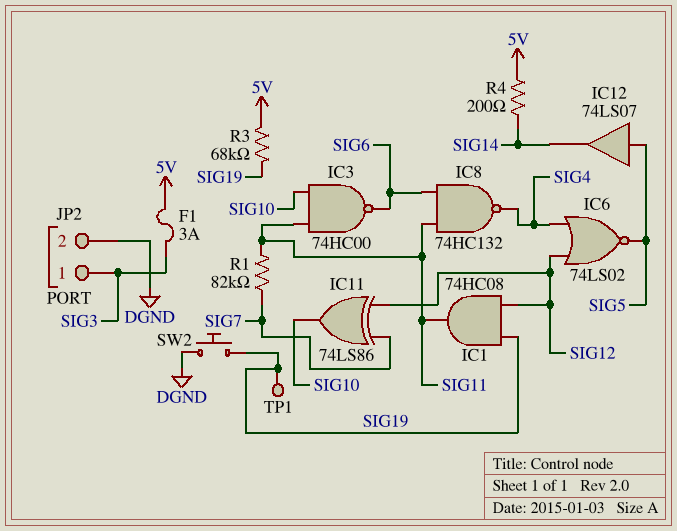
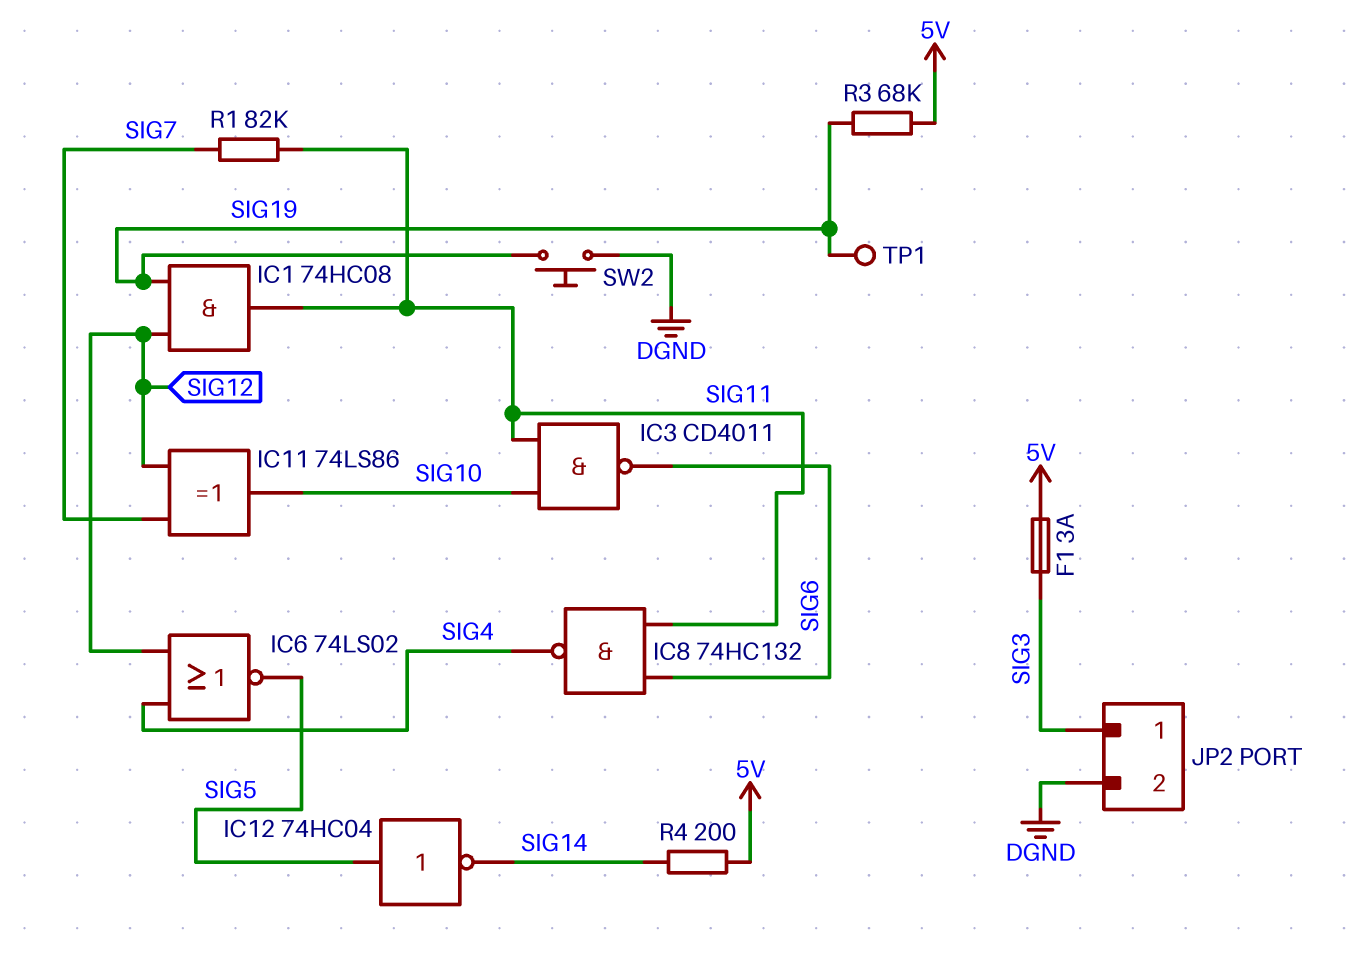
IC3: NAND 74HC00 (in SIG10, in SIG11, out SIG6) -> NAND CD4011 (in SIG10, in SIG11, out SIG6)
IC12: buffer 74LS07 (in SIG5, out SIG14) -> NOT 74HC04 (in SIG5, out SIG14)

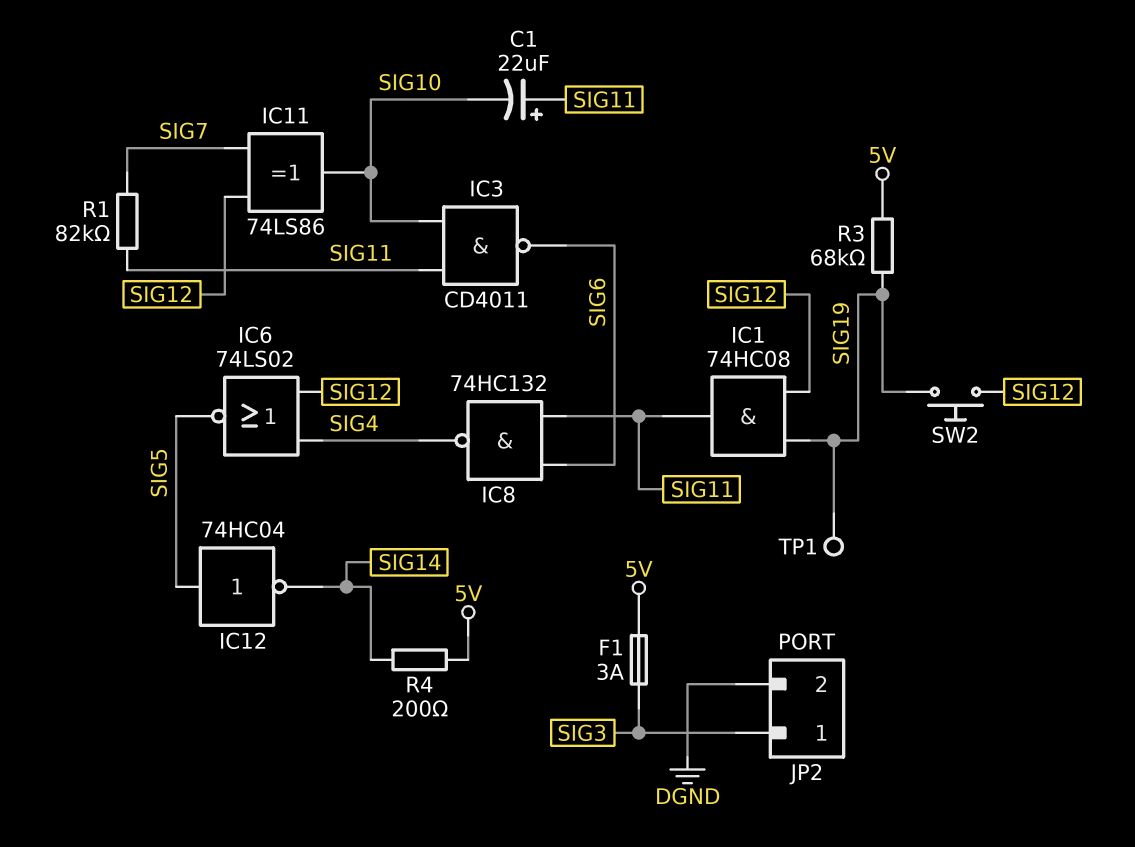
C1: none -> 22uF (plus SIG11, minus SIG10)
SW2: button (DGND, SIG19) -> button (SIG12, SIG19)

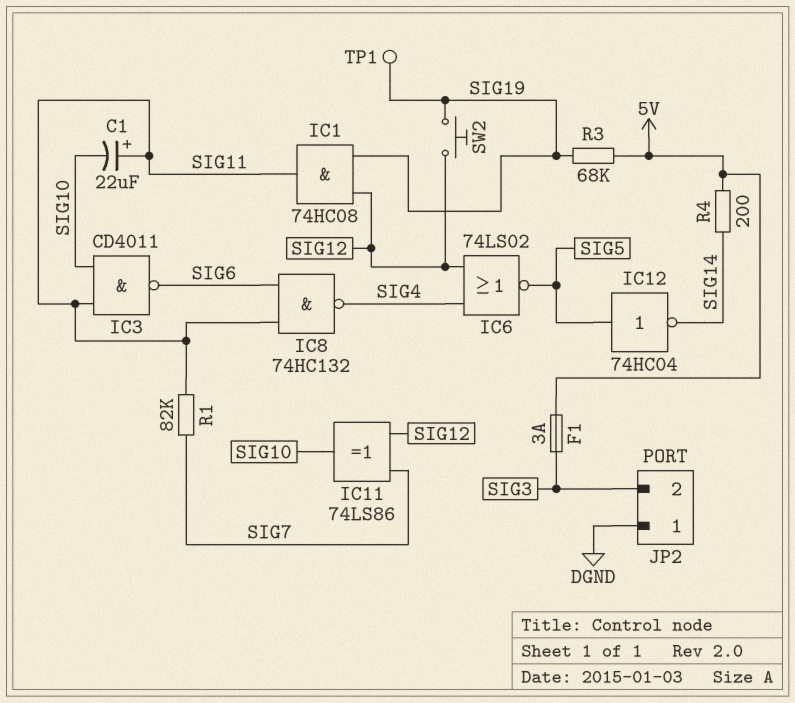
JP2 pin 1: SIG3 -> DGND
JP2 pin 2: DGND -> SIG3

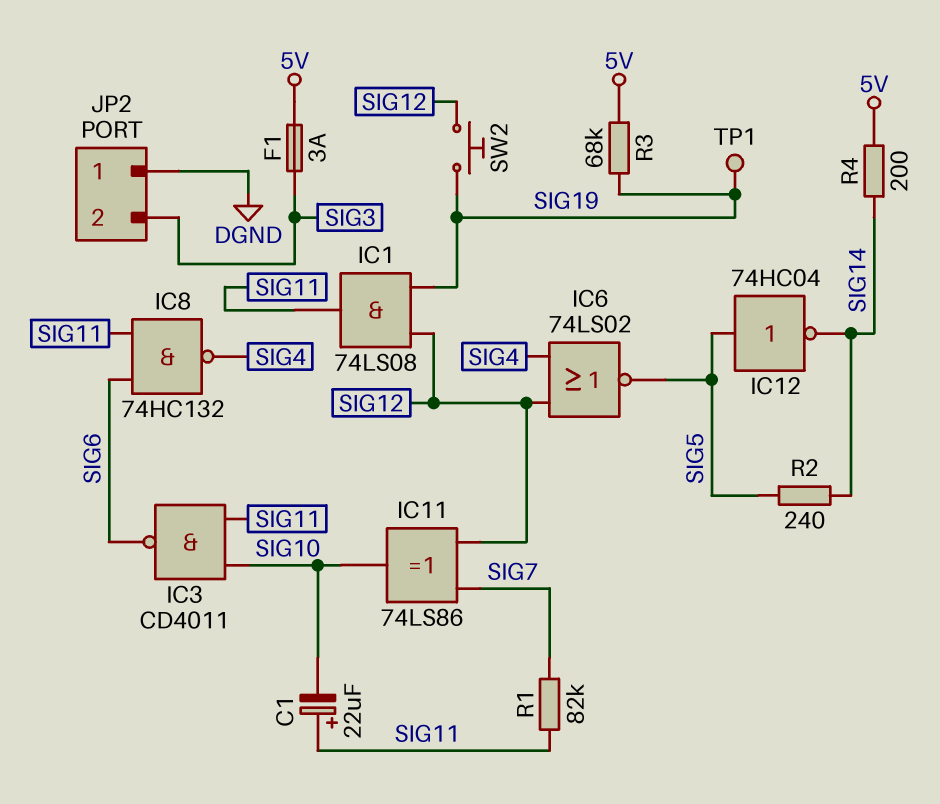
IC1: AND 74HC08 (in SIG12, in SIG19, out SIG11) -> AND 74LS08 (in SIG12, in SIG19, out SIG11)
R2: none -> 240 (SIG5, SIG14)

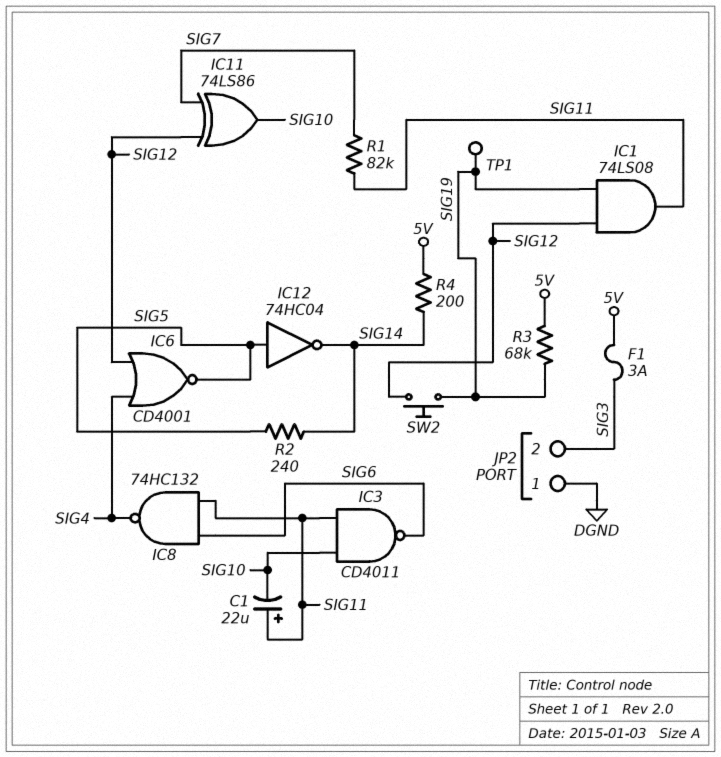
IC6: NOR 74LS02 (in SIG4, in SIG12, out SIG5) -> NOR CD4001 (in SIG4, in SIG12, out SIG5)

